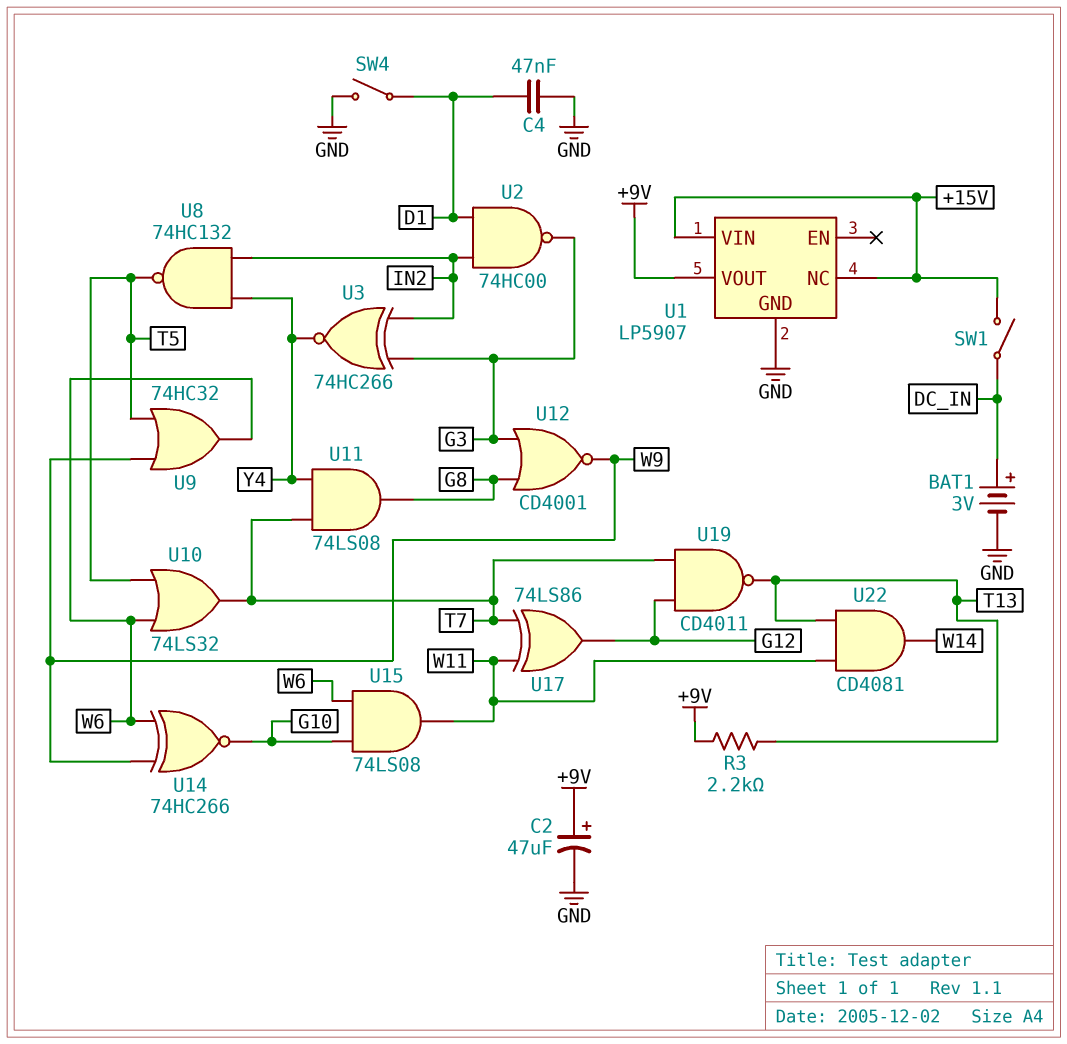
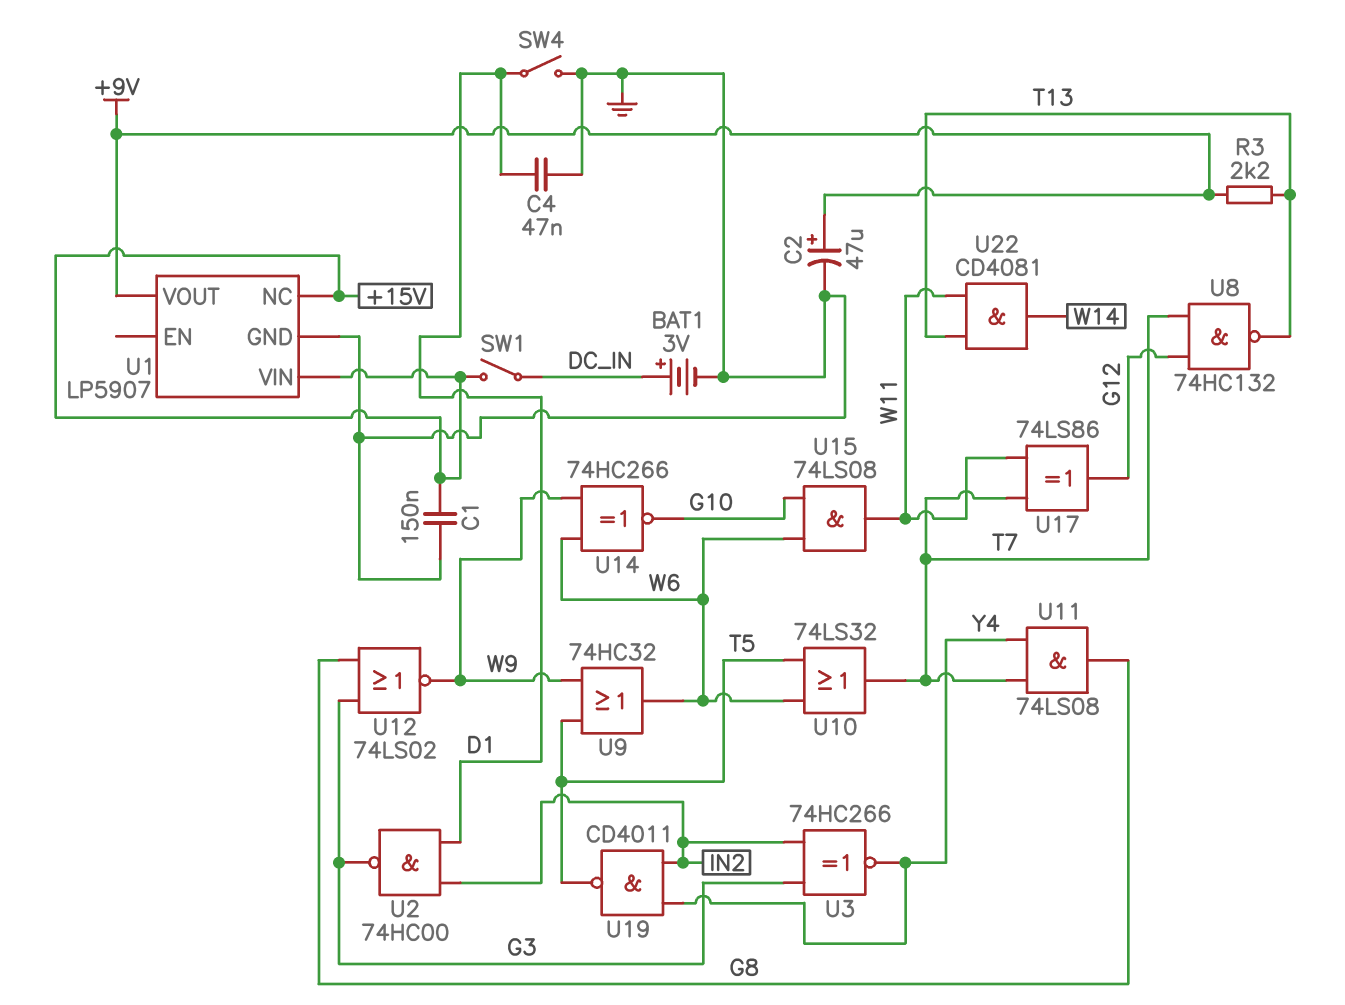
C1: none -> 150nF (+15V, GND)
U8: NAND 74HC132 (in IN2, in Y4, out T5) -> NAND 74HC132 (in G12, in T7, out T13)
U12: NOR CD4001 (in G3, in G8, out W9) -> NOR 74LS02 (in G3, in G8, out W9)
U19: NAND CD4011 (in G12, in T7, out T13) -> NAND CD4011 (in IN2, in Y4, out T5)

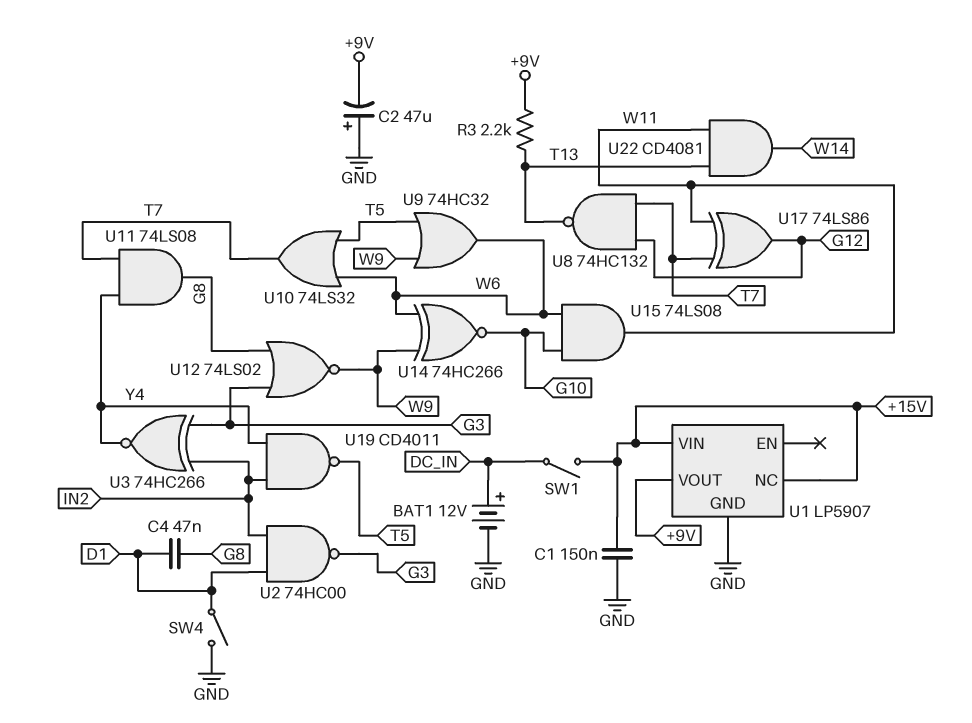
BAT1: 3V (plus DC_IN, minus GND) -> 12V (plus DC_IN, minus GND)
C2: 47uF (plus +9V, minus GND) -> 47uF (plus GND, minus +9V)
C4: 47nF (D1, GND) -> 47nF (D1, G8)

